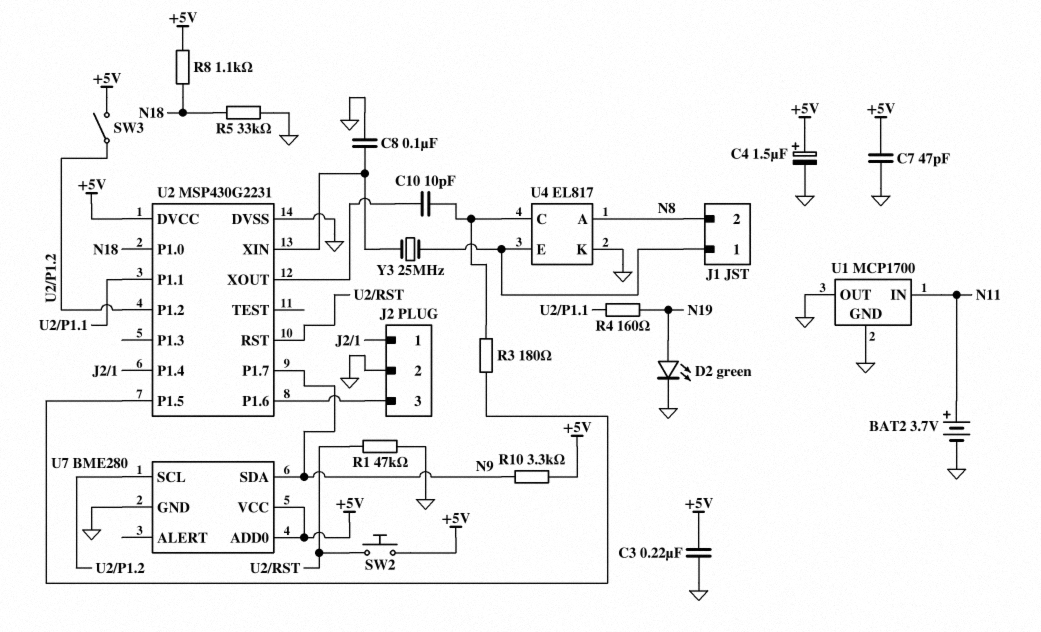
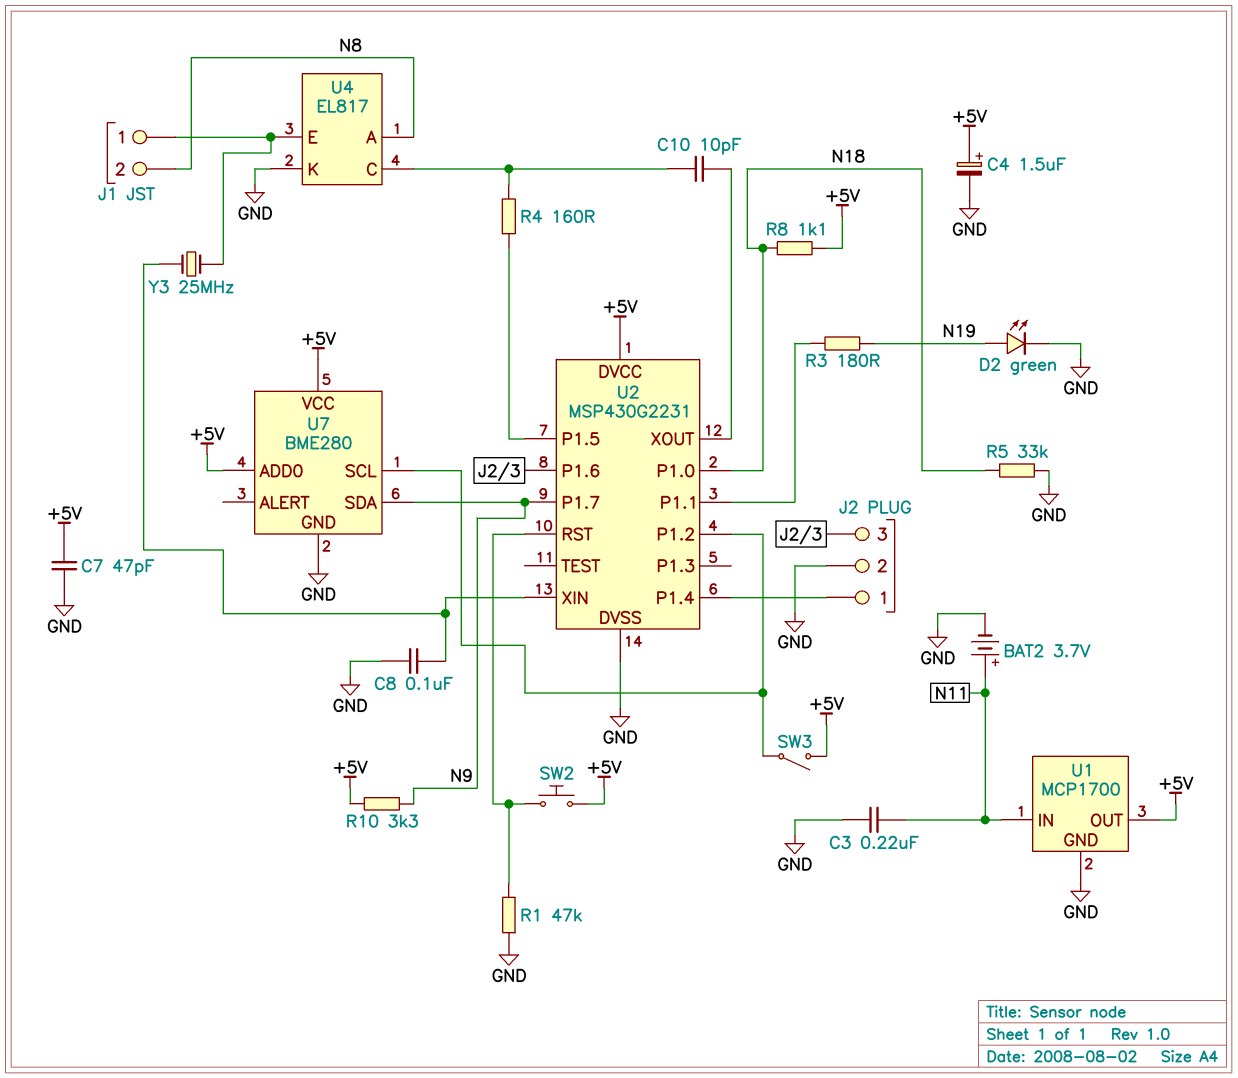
C3: 220nF (+5V, GND) -> 220nF (GND, N11)
R3: 180 (U2/P1.5, U4/C) -> 180 (N19, U2/P1.1)
R4: 160 (N19, U2/P1.1) -> 160 (U2/P1.5, U4/C)
U1 pin OUT: GND -> +5V

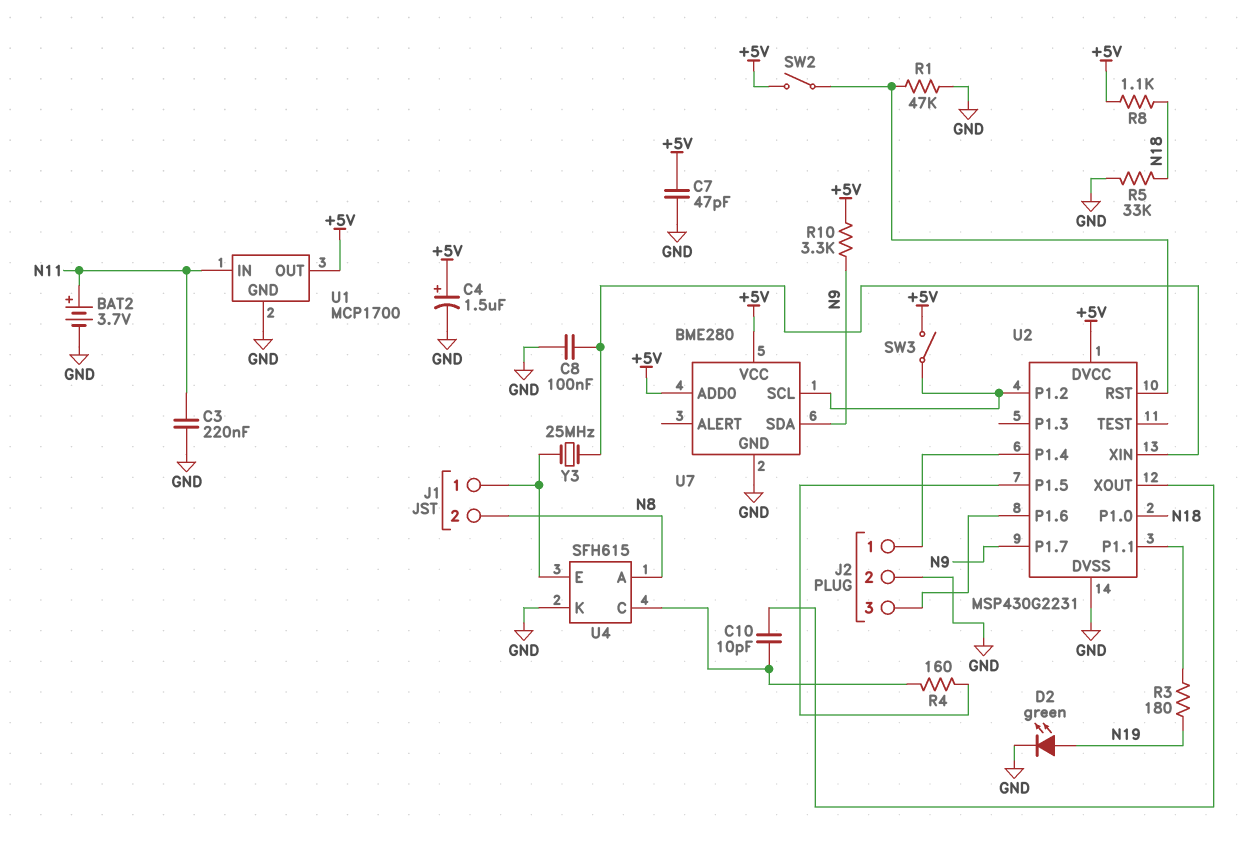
SW2: button (+5V, U2/RST) -> switch (+5V, U2/RST)
U4: EL817 -> SFH615

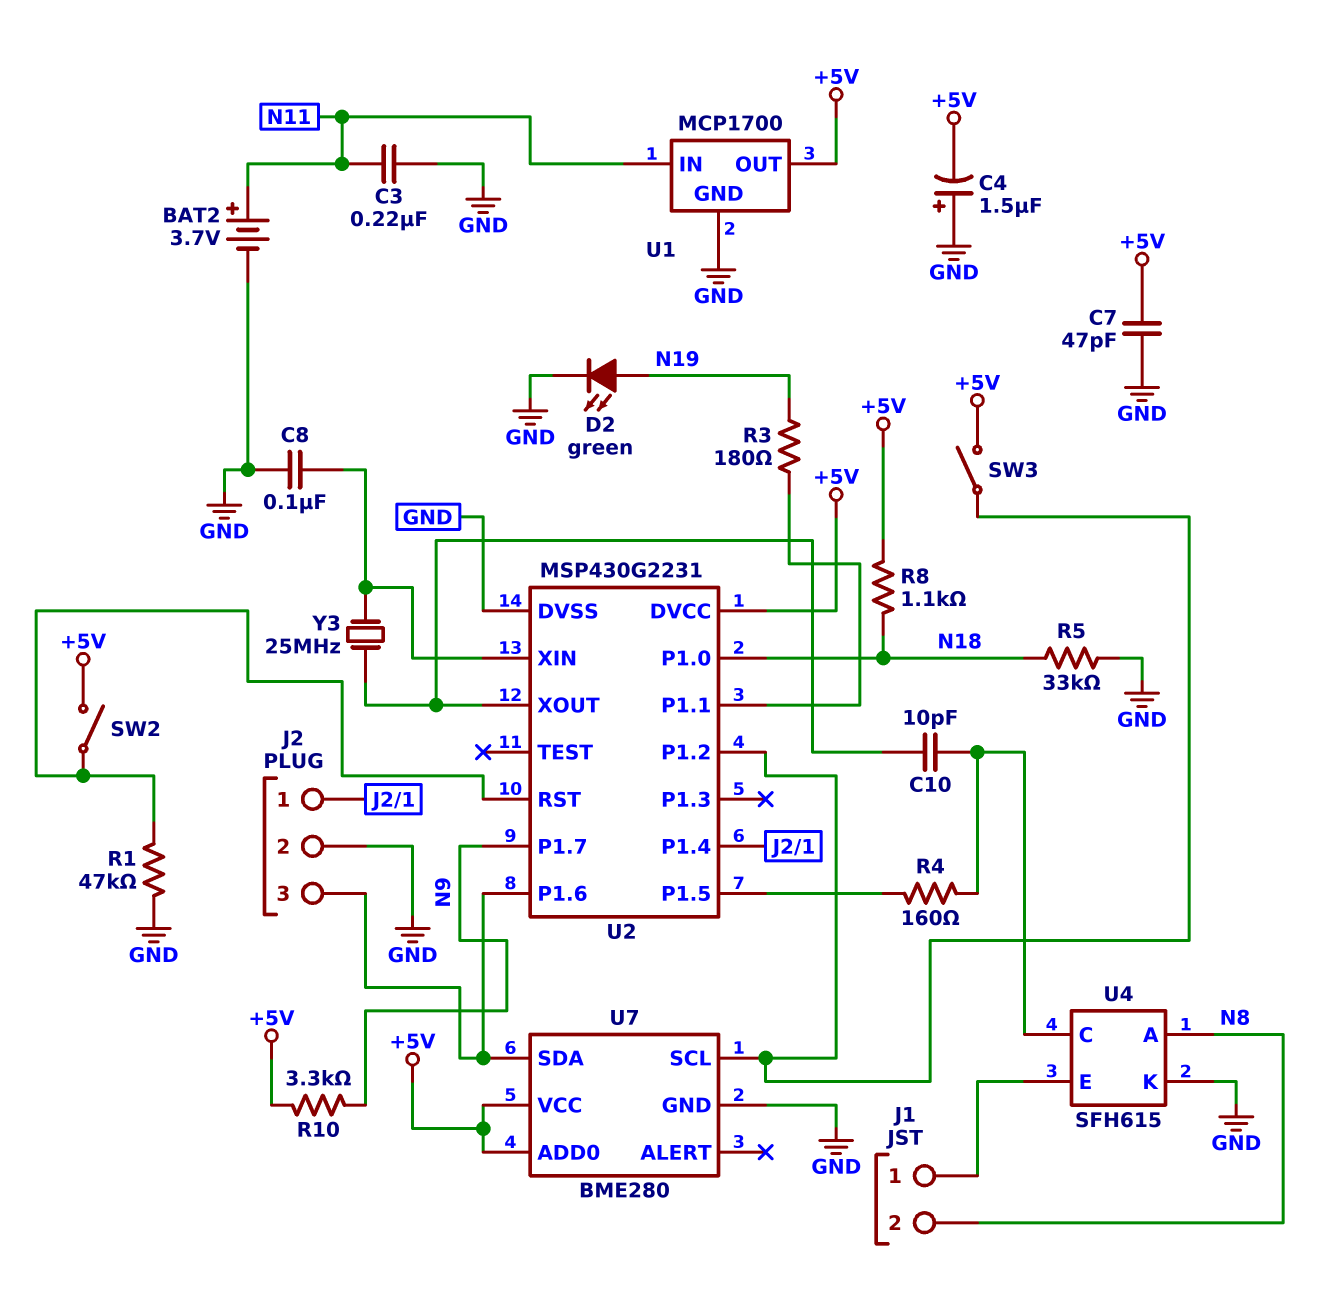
C4: 1.5uF (plus +5V, minus GND) -> 1.5uF (plus GND, minus +5V)
U7 pin SDA: N9 -> J2/3
Y3: 25MHz (J1/1, U2/XIN) -> 25MHz (U2/XIN, U2/XOUT)

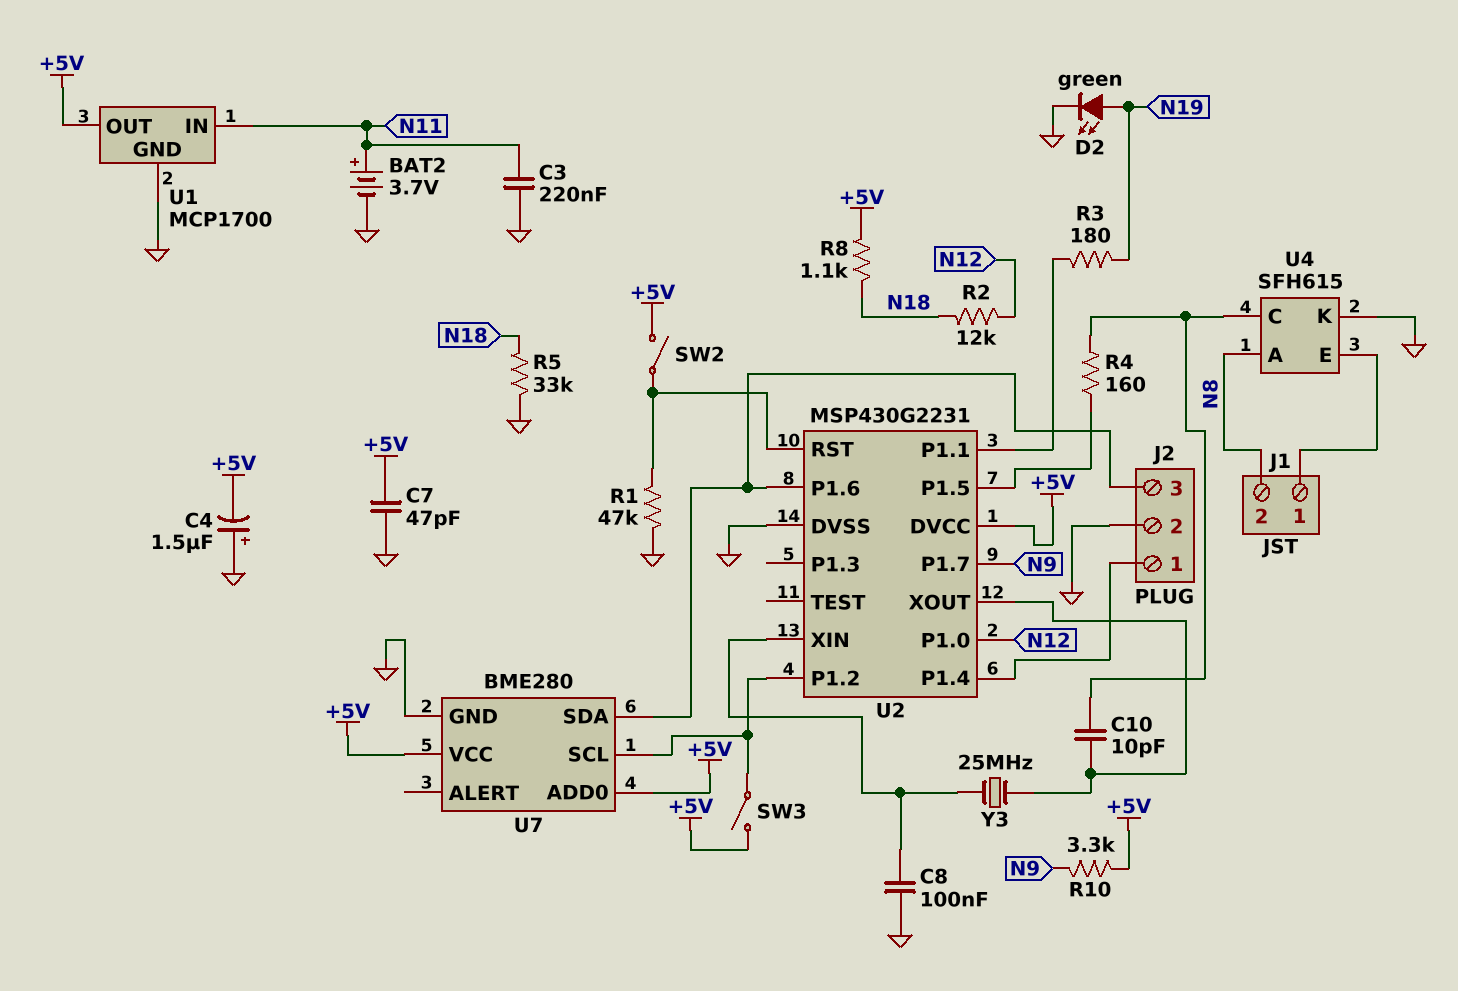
R2: none -> 12k (N12, N18)
U2 pin P1.0: N18 -> N12

